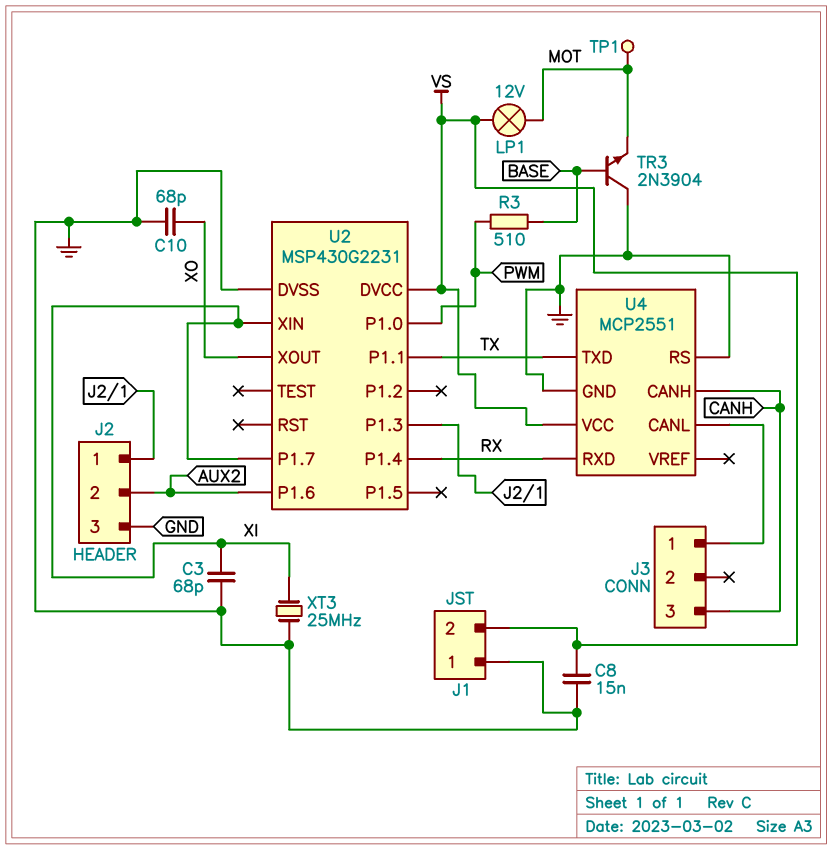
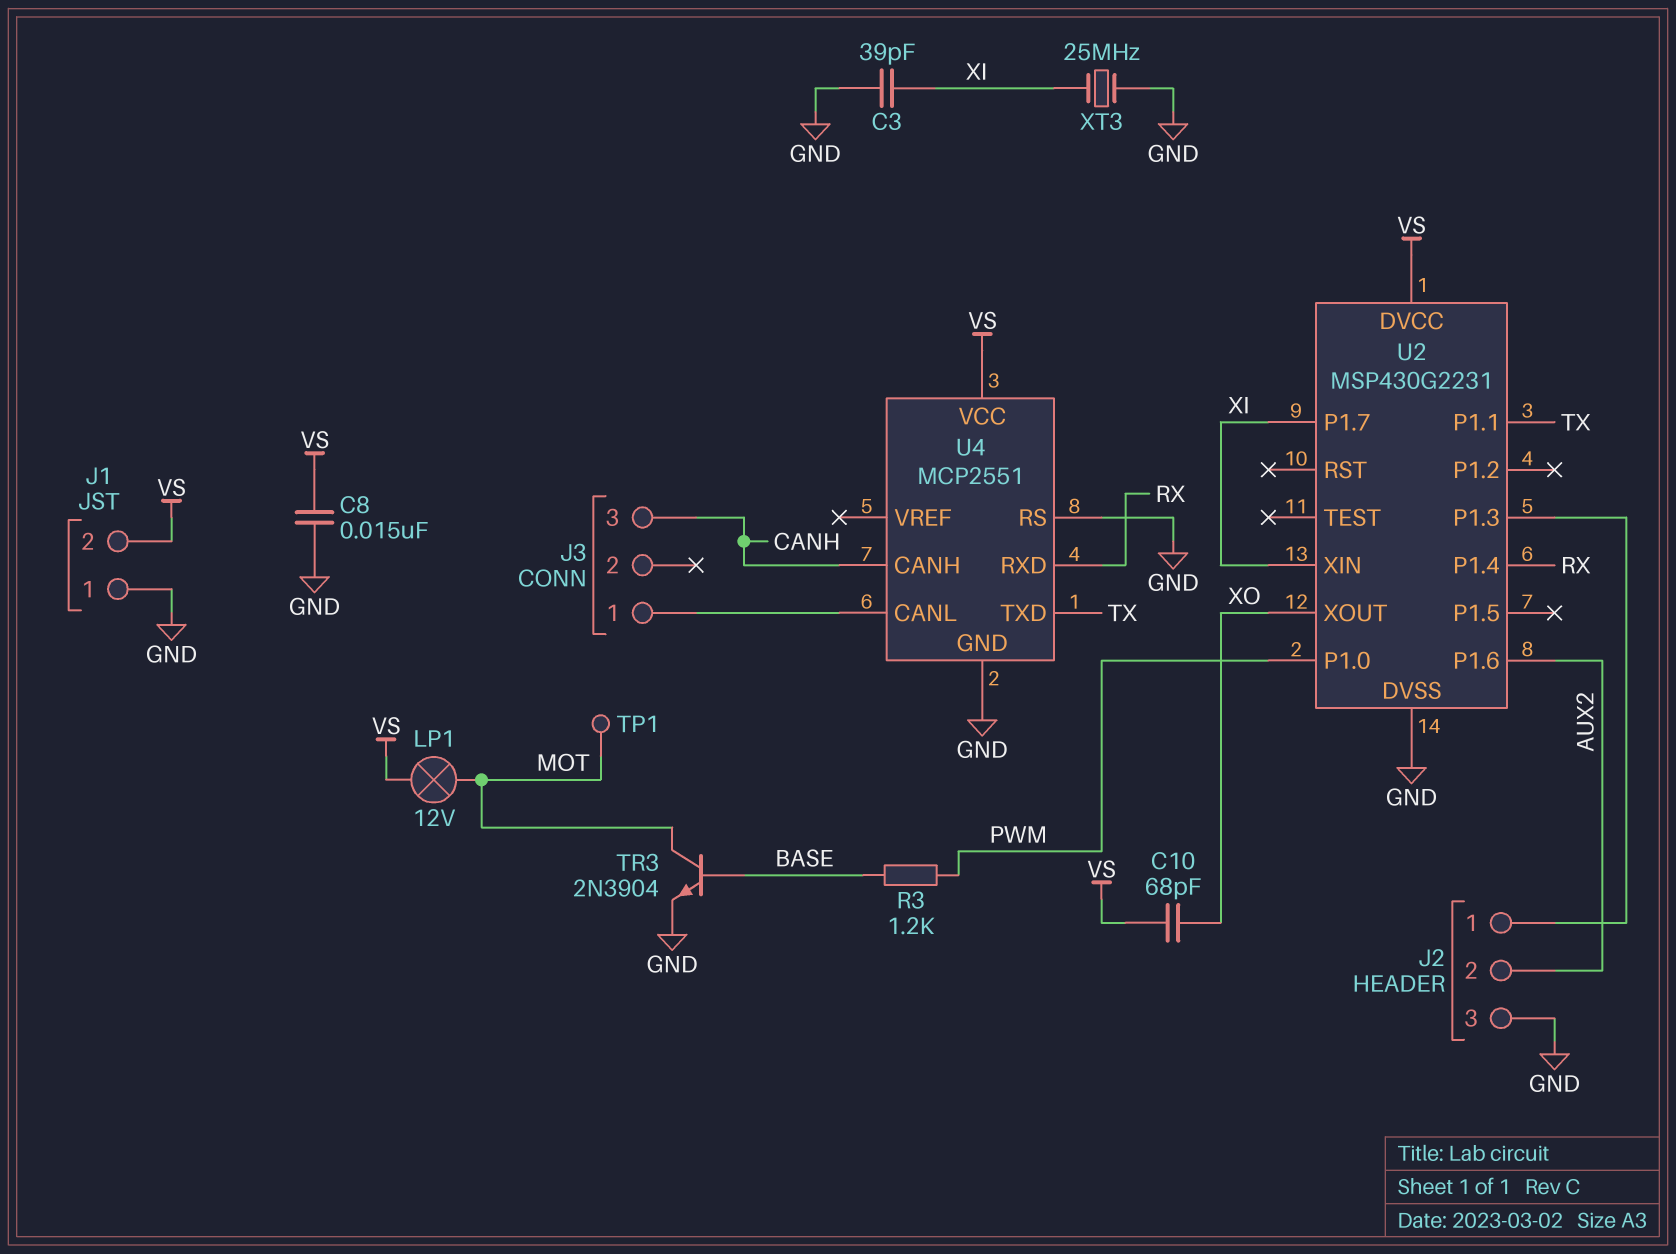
C3: 68pF (GND, XI) -> 39pF (GND, XI)
C10: 68pF (GND, XO) -> 68pF (VS, XO)
R3: 510 (BASE, PWM) -> 1.2k (BASE, PWM)
TR3: NPN 2N3904 (B BASE, C GND, E MOT) -> NPN 2N3904 (B BASE, C MOT, E GND)

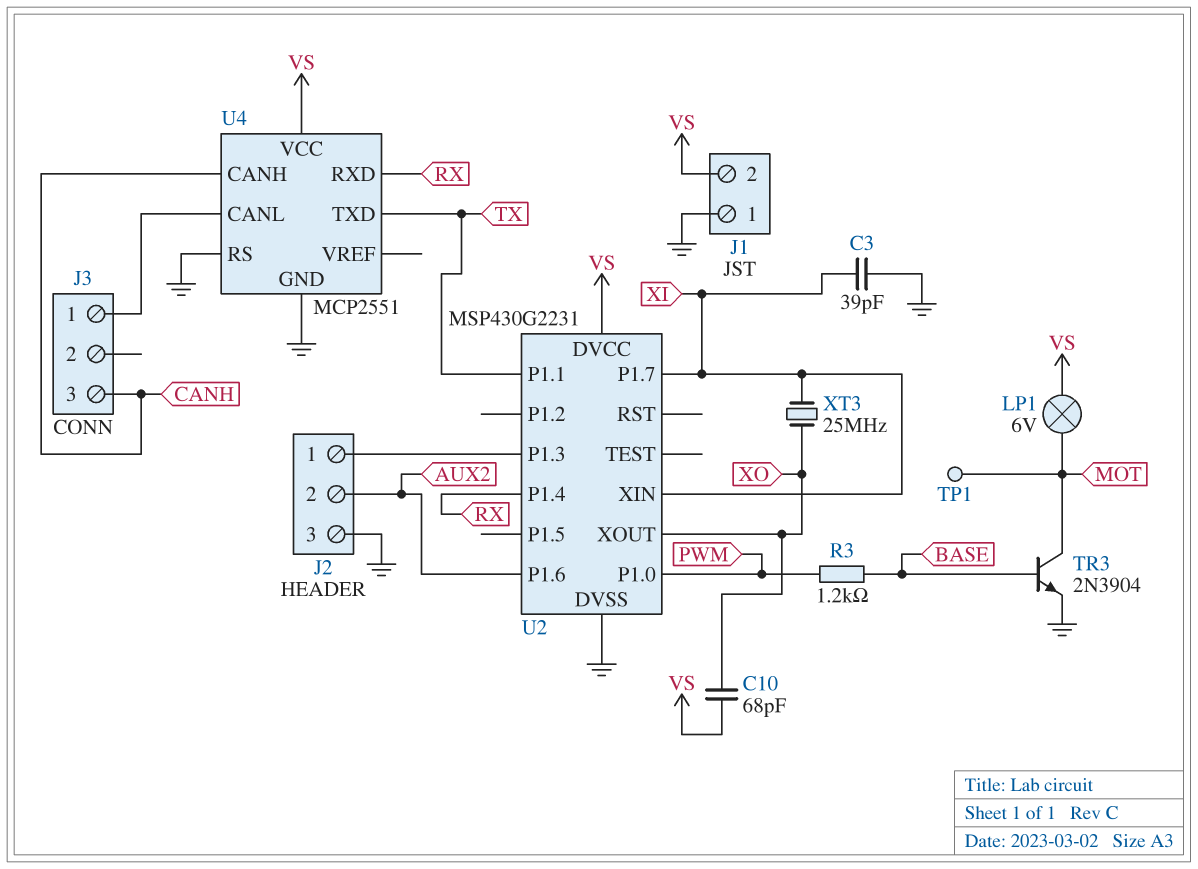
C8: 15nF (GND, VS) -> none
LP1: lamp 12V (MOT, VS) -> lamp 6V (MOT, VS)
XT3: 25MHz (GND, XI) -> 25MHz (XI, XO)

